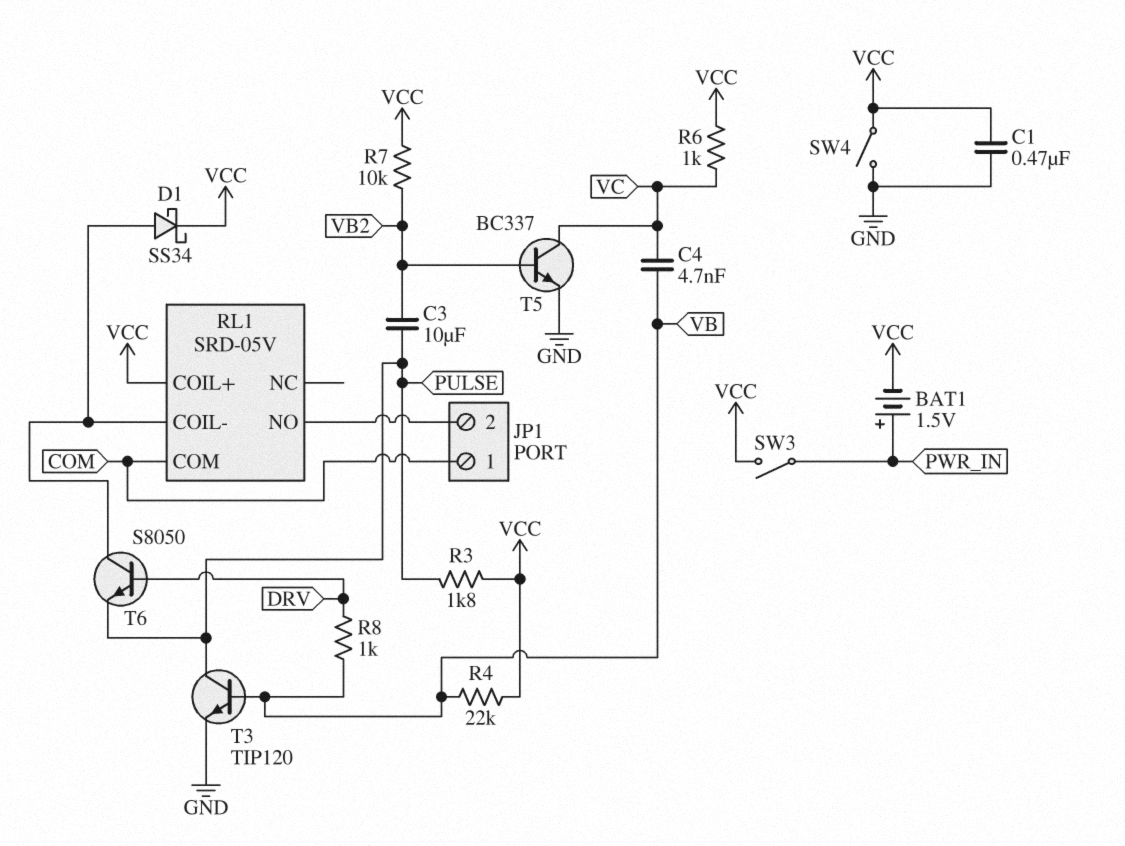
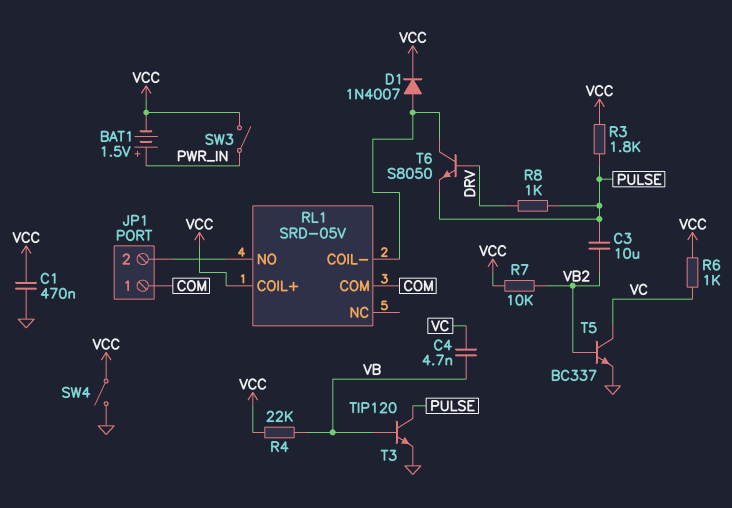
D1: schottky SS34 (A RL1/COIL-, K VCC) -> diode 1N4007 (A RL1/COIL-, K VCC)
R8: 1k (DRV, VB) -> 1k (DRV, PULSE)

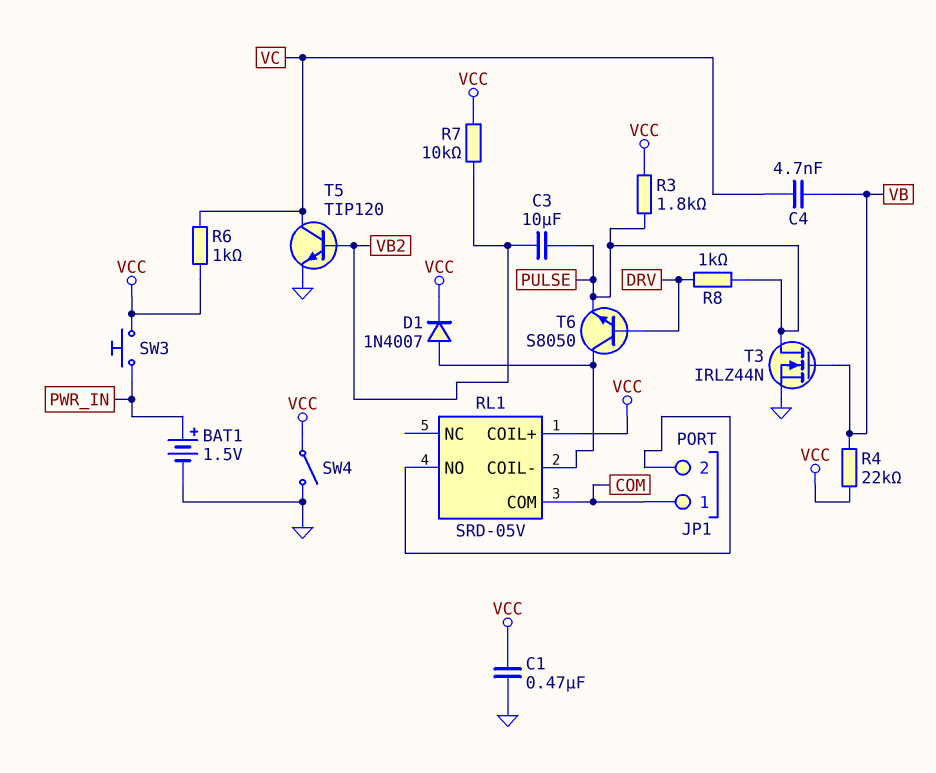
BAT1: 1.5V (plus PWR_IN, minus VCC) -> 1.5V (plus PWR_IN, minus GND)
SW3: switch (PWR_IN, VCC) -> button (PWR_IN, VCC)
T3: NPN TIP120 (B VB, C PULSE, E GND) -> NMOS IRLZ44N (G VB, D PULSE, S GND)
T5: NPN BC337 (B VB2, C VC, E GND) -> NPN TIP120 (B VB2, C VC, E GND)

